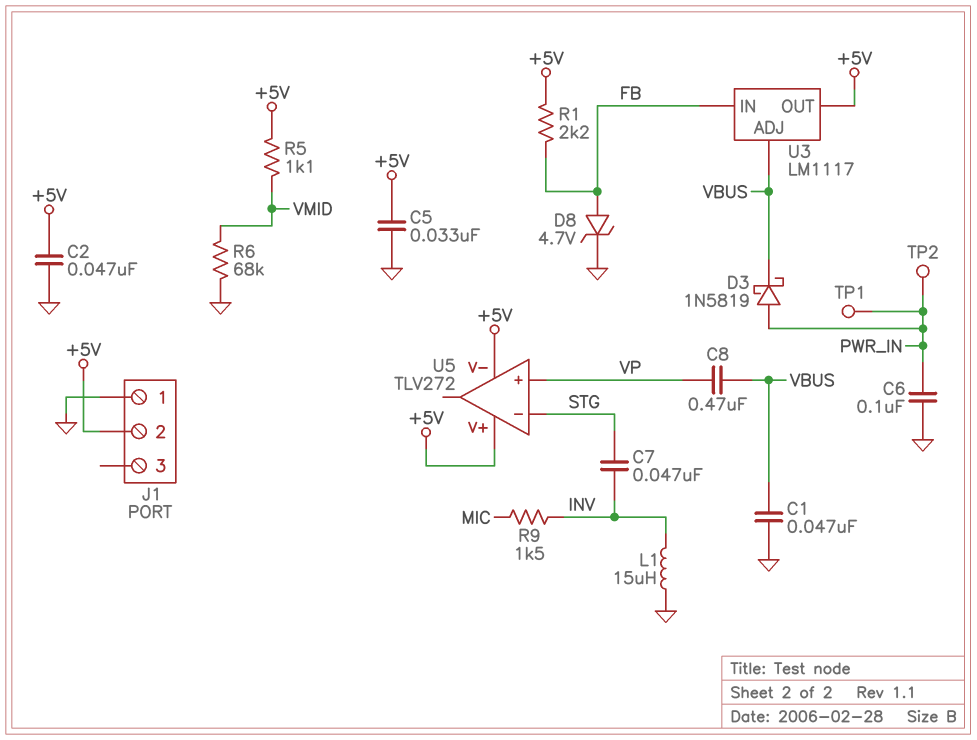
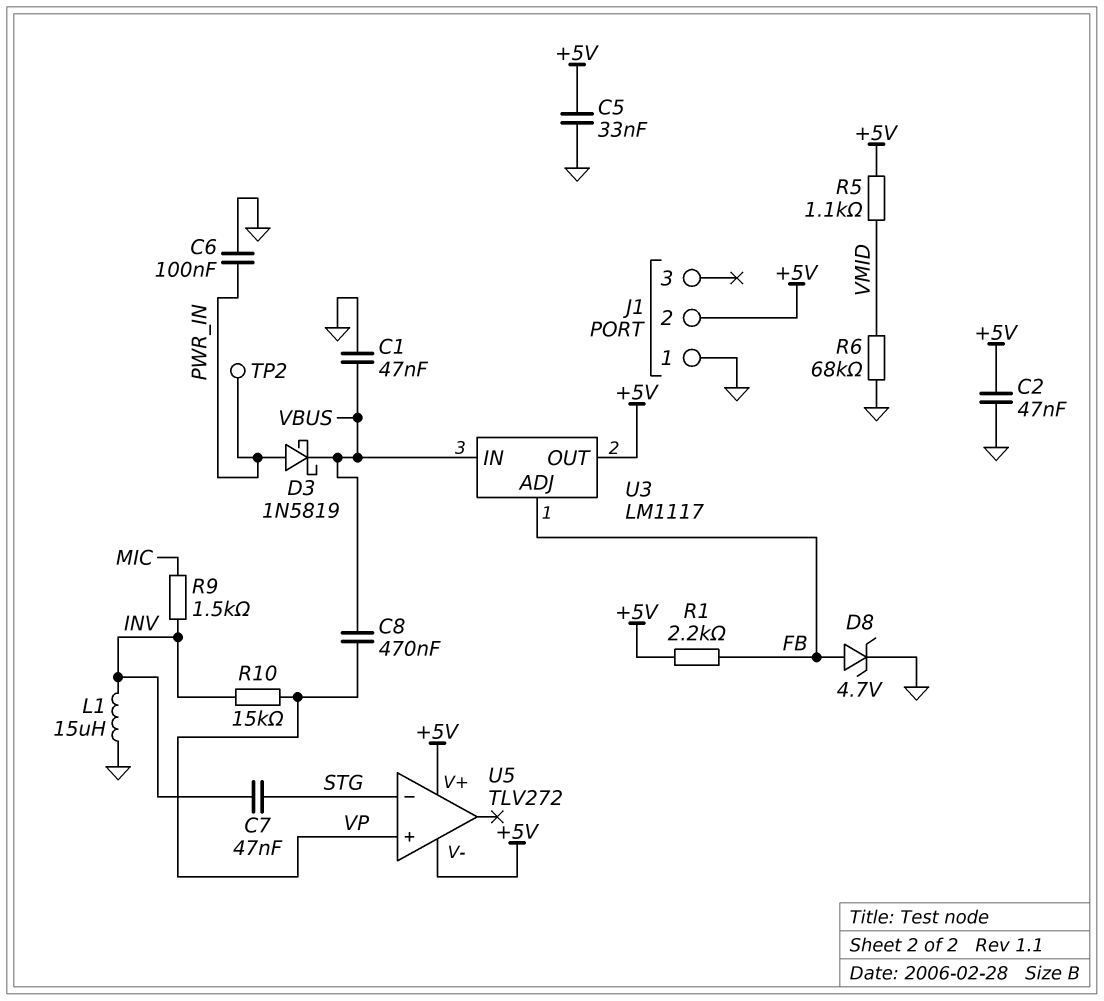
R10: none -> 15k (INV, VP)
TP1: test point (PWR_IN) -> none
U3 pin ADJ: VBUS -> FB
U3 pin IN: FB -> VBUS

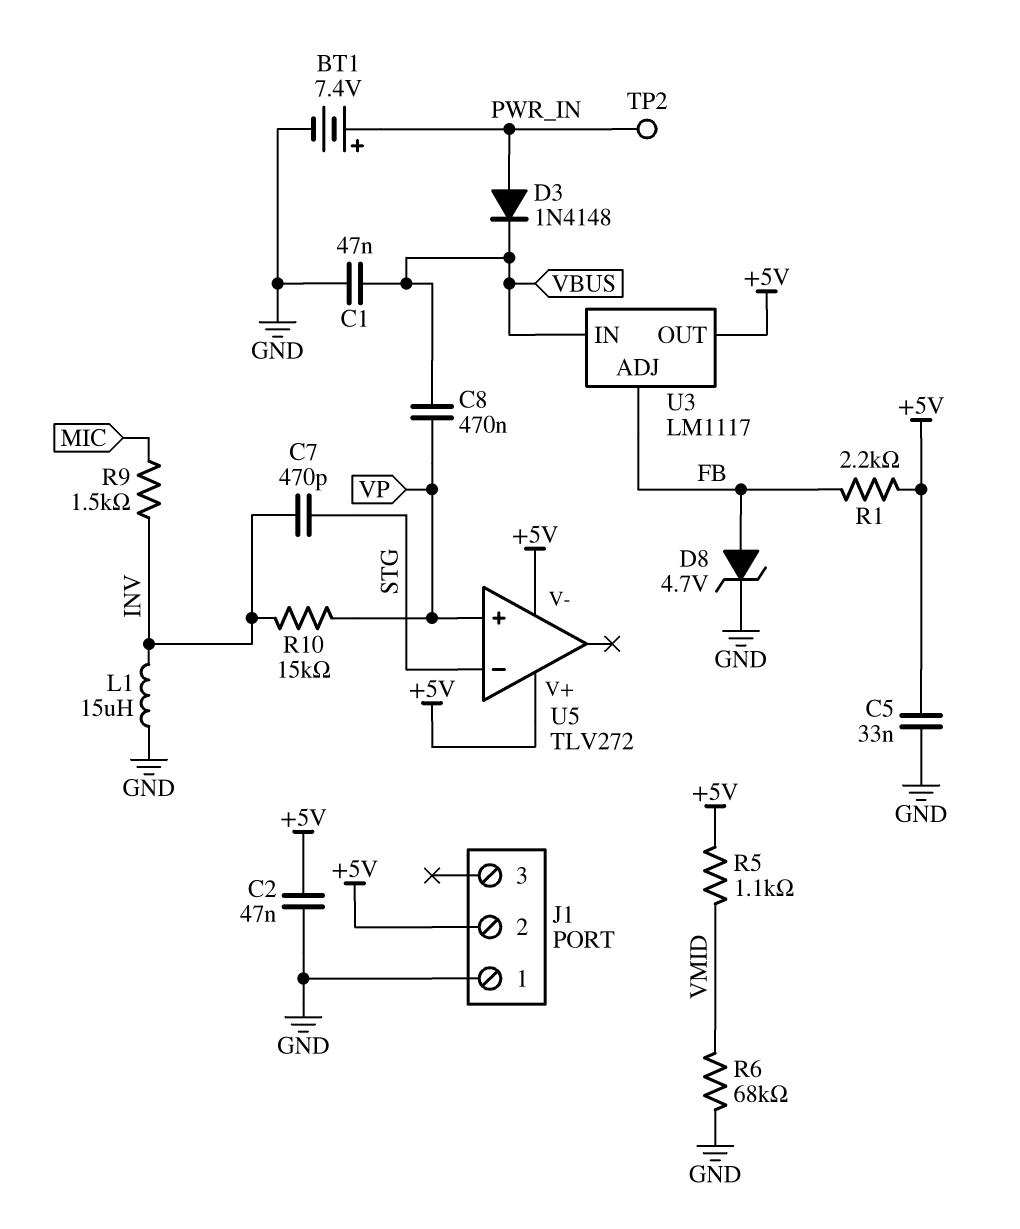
BT1: none -> 7.4V (plus PWR_IN, minus GND)
C6: 100nF (GND, PWR_IN) -> none
C7: 47nF (INV, STG) -> 470pF (INV, STG)
D3: schottky 1N5819 (A PWR_IN, K VBUS) -> diode 1N4148 (A PWR_IN, K VBUS)

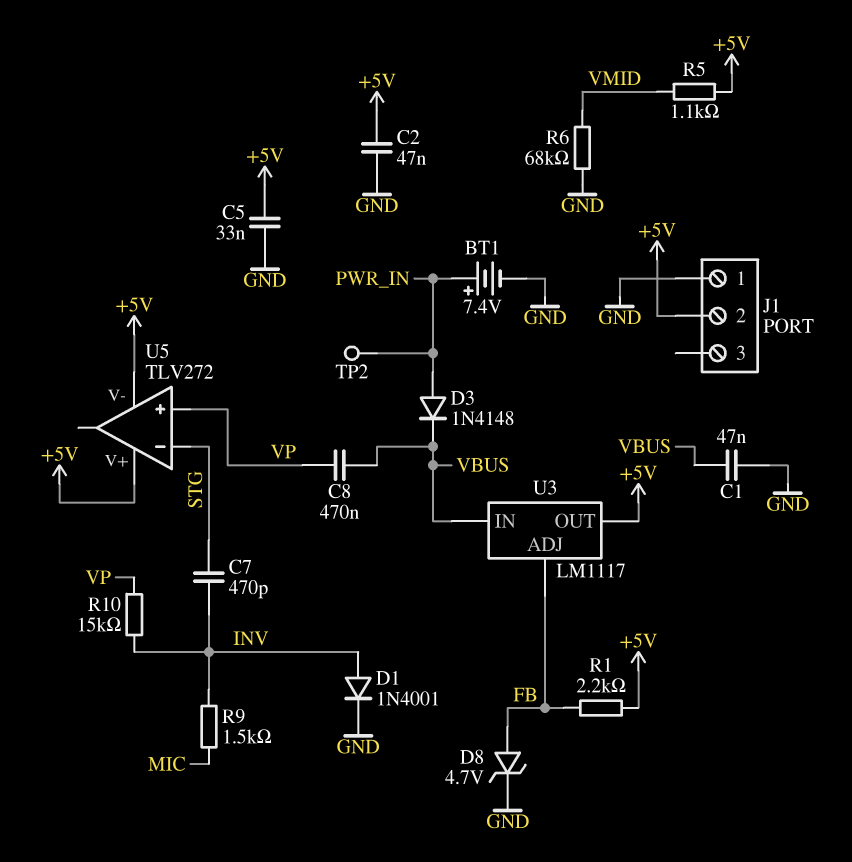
D1: none -> diode 1N4001 (A INV, K GND)
L1: 15uH (GND, INV) -> none

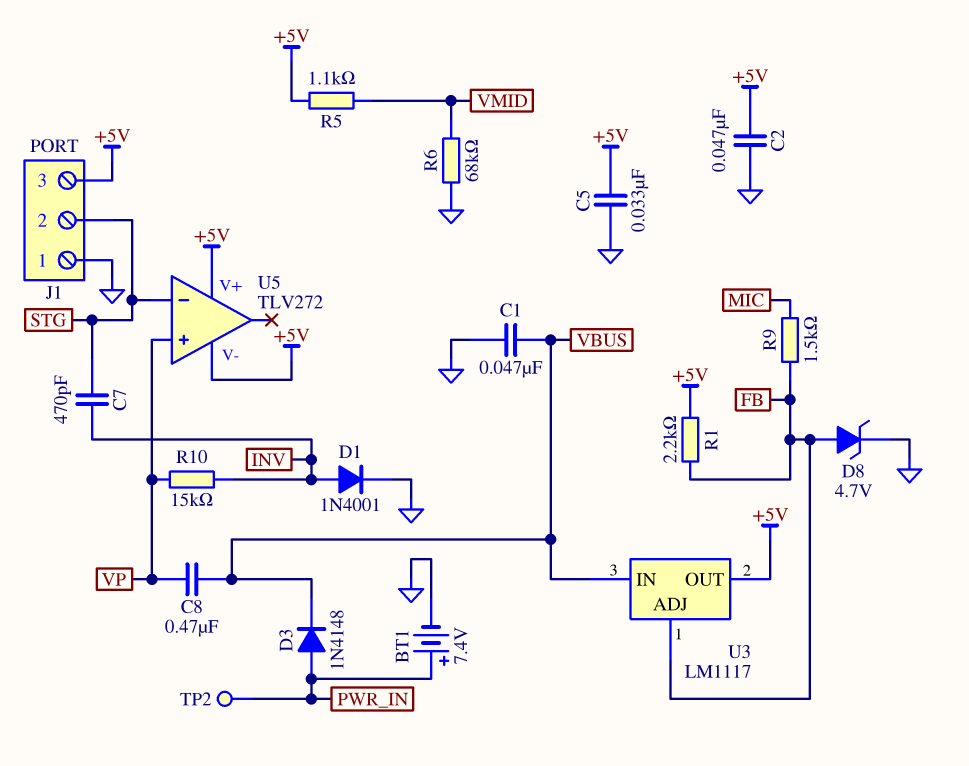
J1 pin 2: +5V -> STG
J1 pin 3: none -> +5V
R9: 1.5k (INV, MIC) -> 1.5k (FB, MIC)

